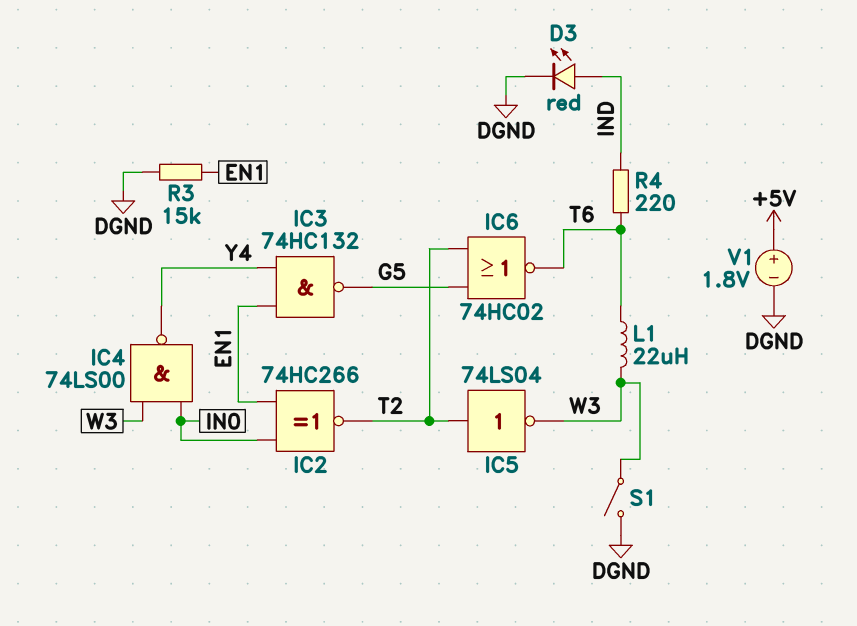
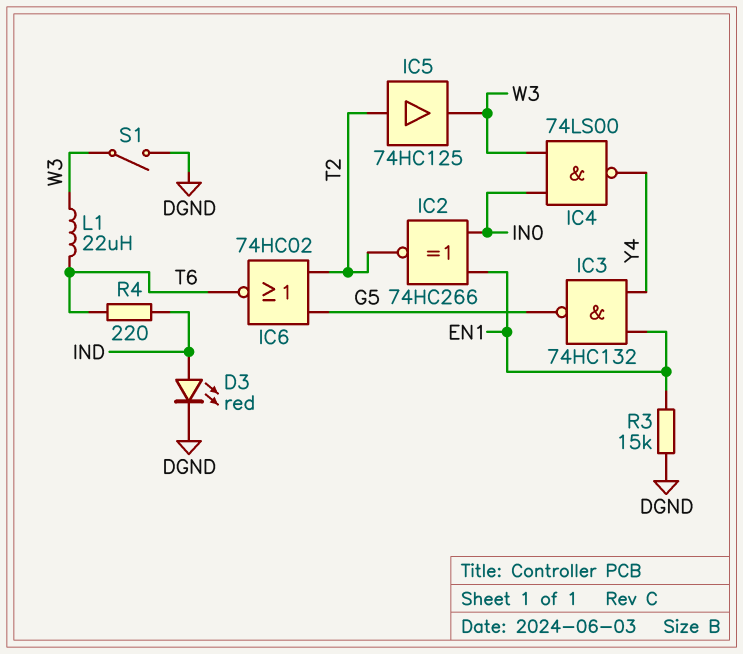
IC5: NOT 74LS04 (in T2, out W3) -> buffer 74HC125 (in T2, out W3)
V1: 1.8V (plus +5V, minus DGND) -> none

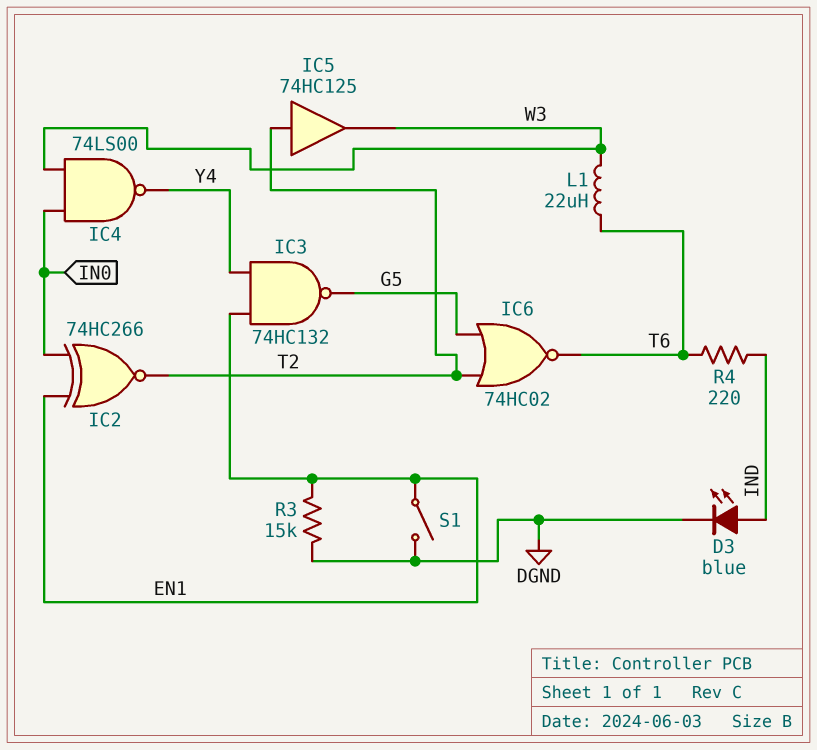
D3: LED red (A IND, K DGND) -> LED blue (A IND, K DGND)
S1: switch (DGND, W3) -> switch (DGND, EN1)

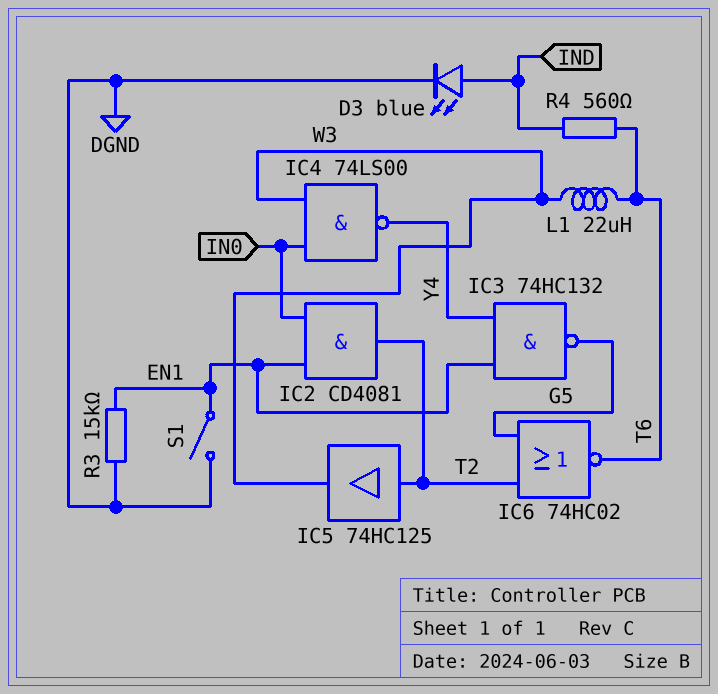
IC2: XNOR 74HC266 (in EN1, in IN0, out T2) -> AND CD4081 (in EN1, in IN0, out T2)
R4: 220 (IND, T6) -> 560 (IND, T6)

